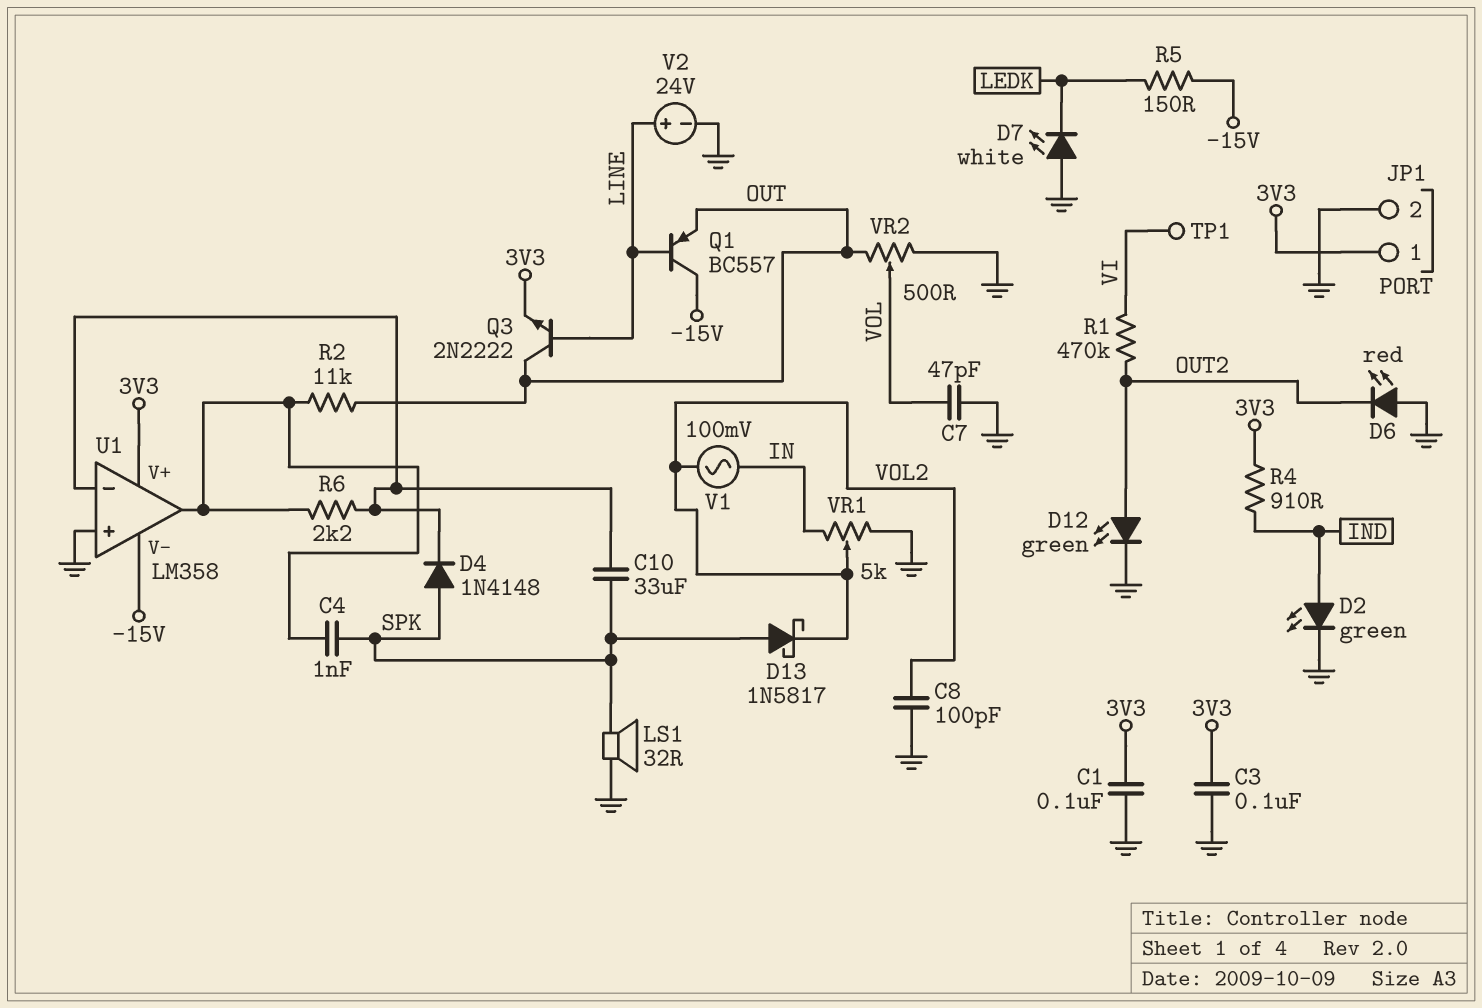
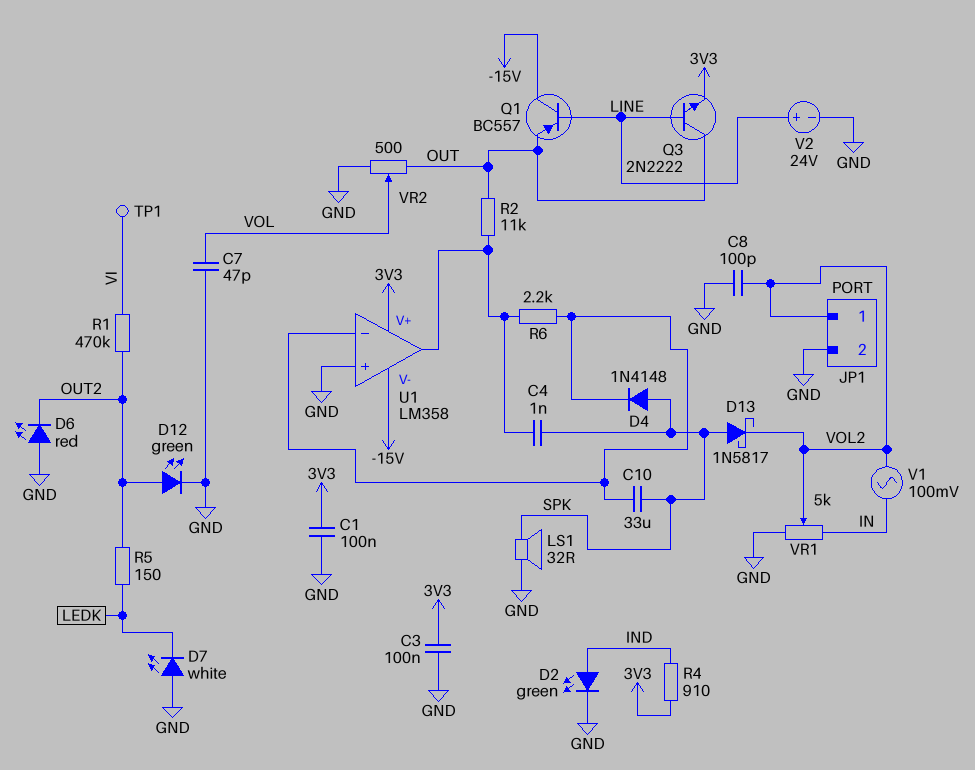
JP1 pin 1: 3V3 -> VOL2
R5: 150 (-15V, LEDK) -> 150 (LEDK, OUT2)

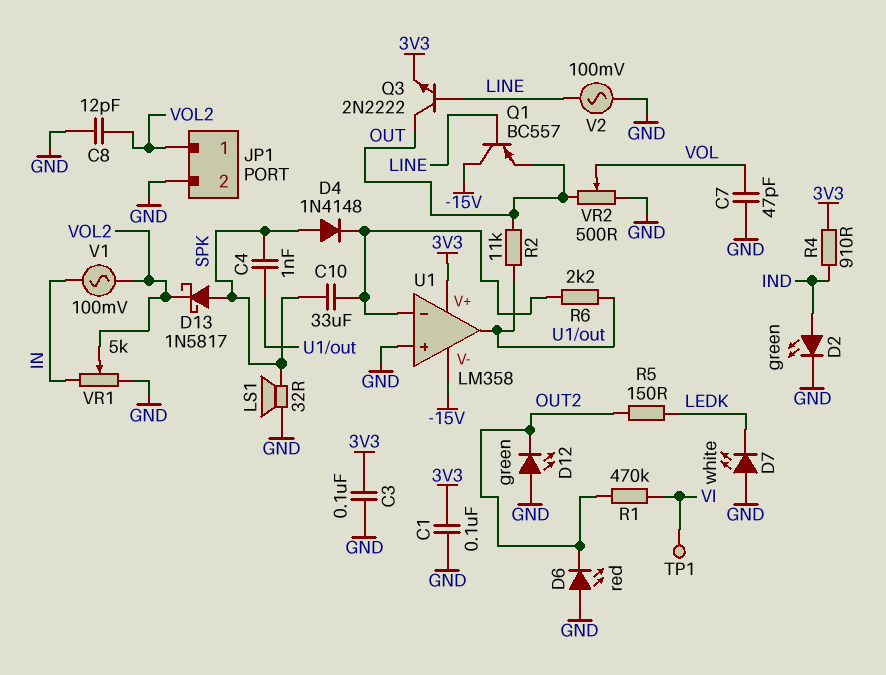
C8: 100pF (GND, VOL2) -> 12pF (GND, VOL2)
D12: LED green (A OUT2, K GND) -> LED green (A GND, K OUT2)
V2: 24V (plus LINE, minus GND) -> AC 100mV (GND, LINE)

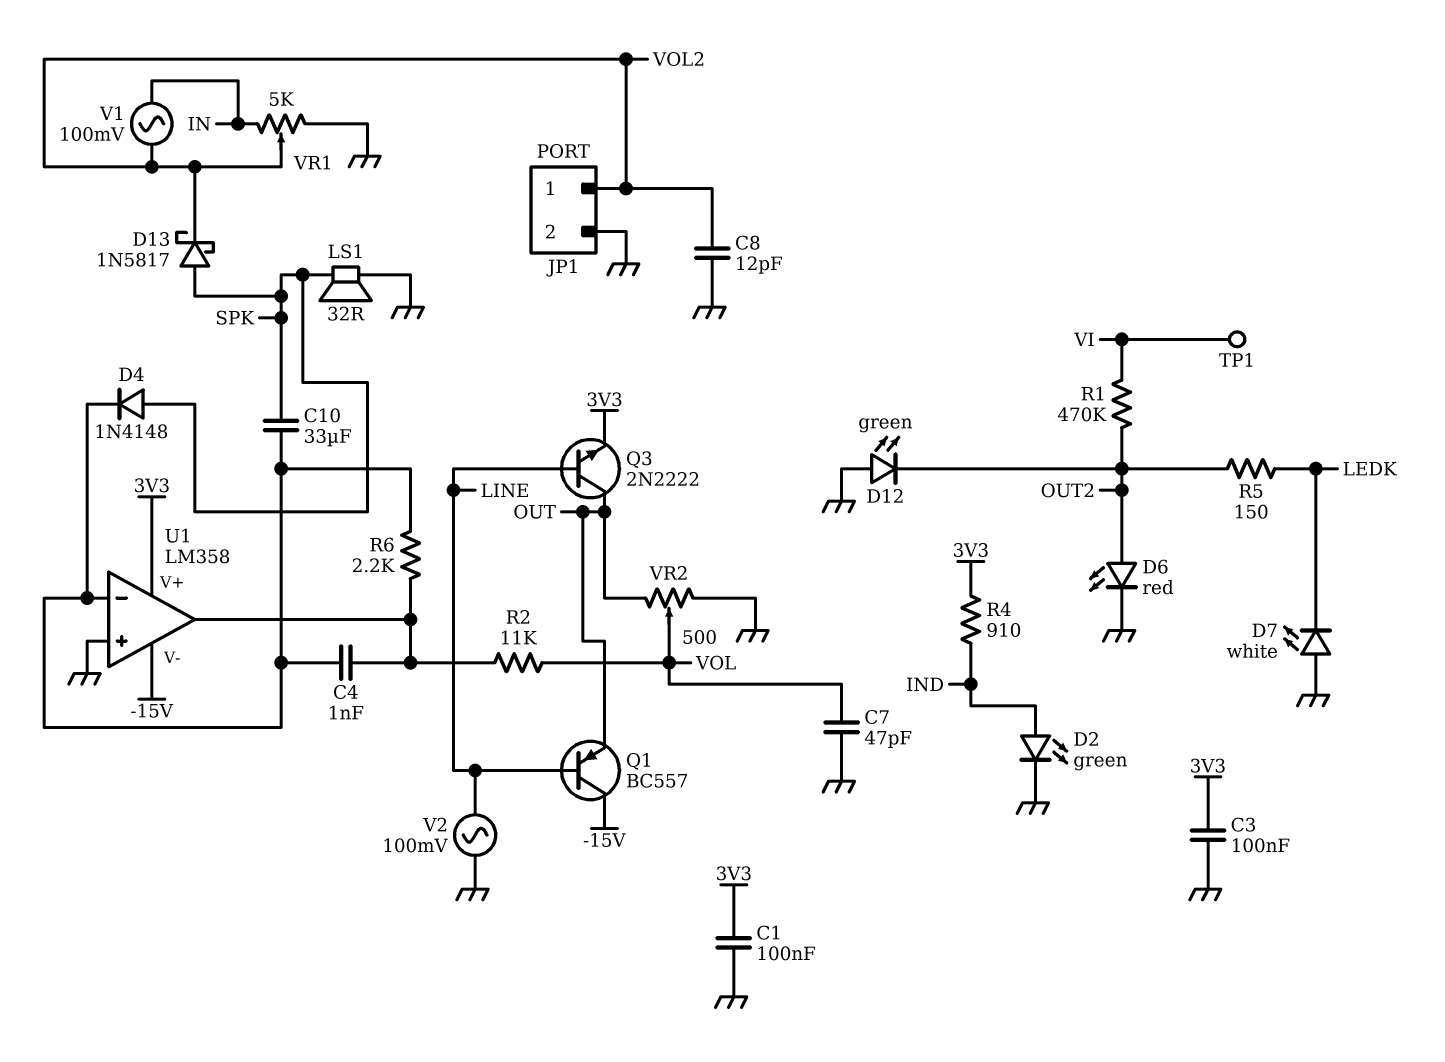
C4: 1nF (SPK, U1/out) -> 1nF (U1/in-, U1/out)
D6: LED red (A GND, K OUT2) -> LED red (A OUT2, K GND)
R2: 11k (OUT, U1/out) -> 11k (U1/out, VOL)

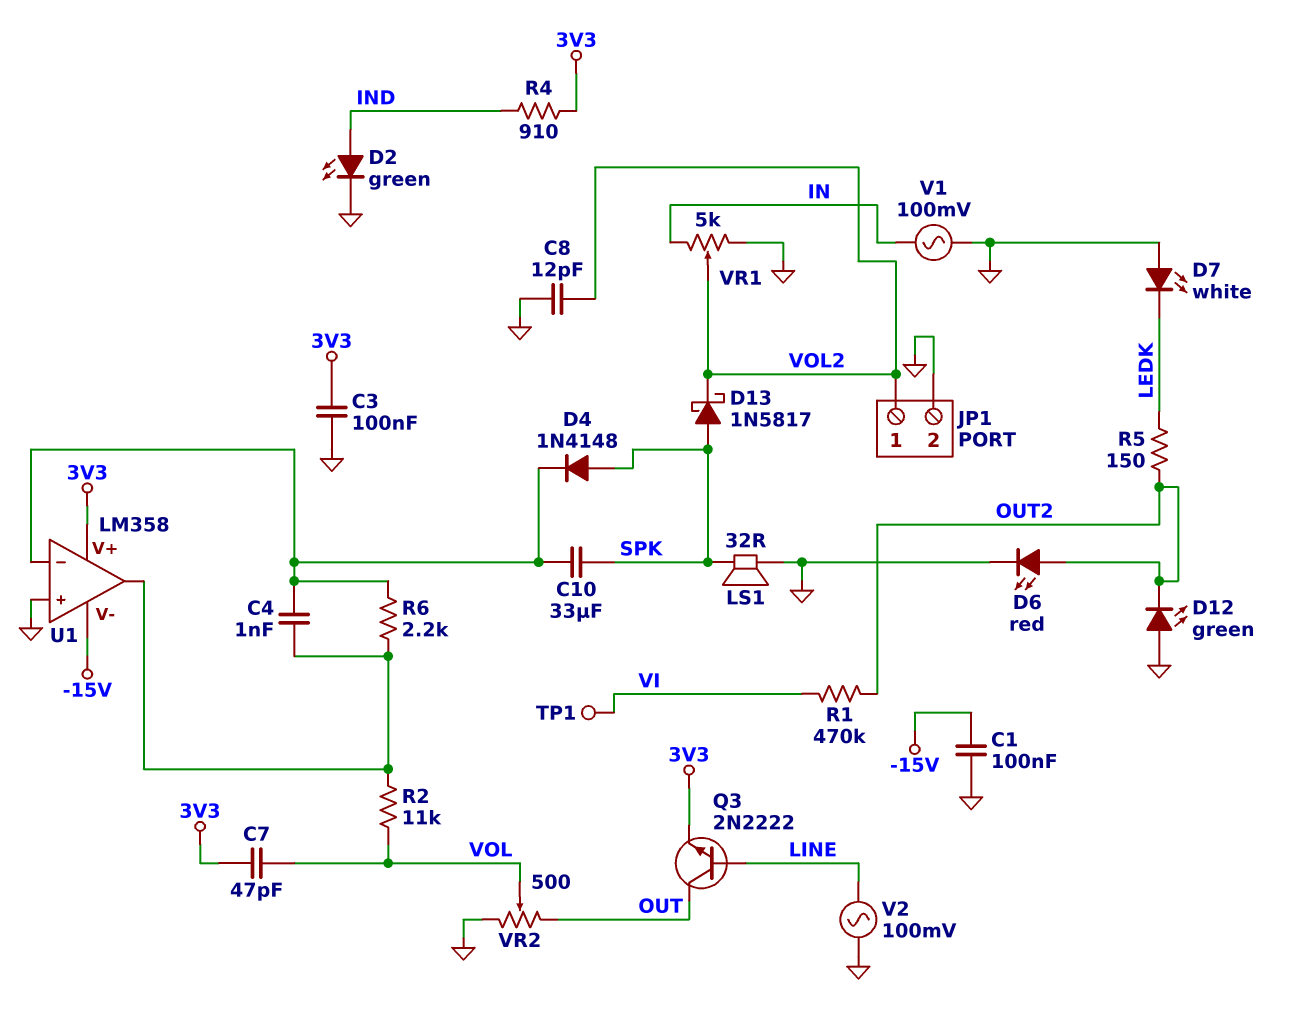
C1: 100nF (3V3, GND) -> 100nF (-15V, GND)
C7: 47pF (GND, VOL) -> 47pF (3V3, VOL)
Q1: PNP BC557 (B LINE, C -15V, E OUT) -> none
V1: AC 100mV (IN, VOL2) -> AC 100mV (GND, IN)

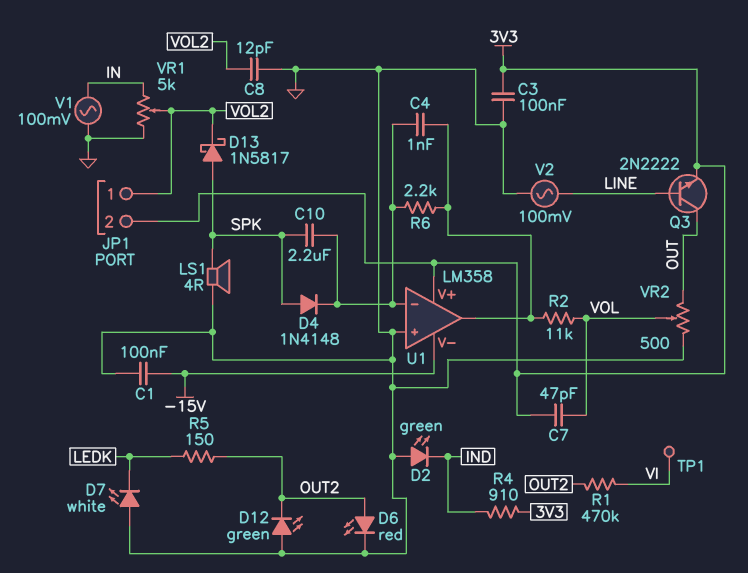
C10: 33uF (SPK, U1/in-) -> 2.2uF (SPK, U1/in-)
D2: LED green (A IND, K GND) -> LED green (A GND, K IND)
JP1 pin 2: GND -> 3V3
LS1: speaker 32R (GND, SPK) -> speaker 4R (GND, SPK)

